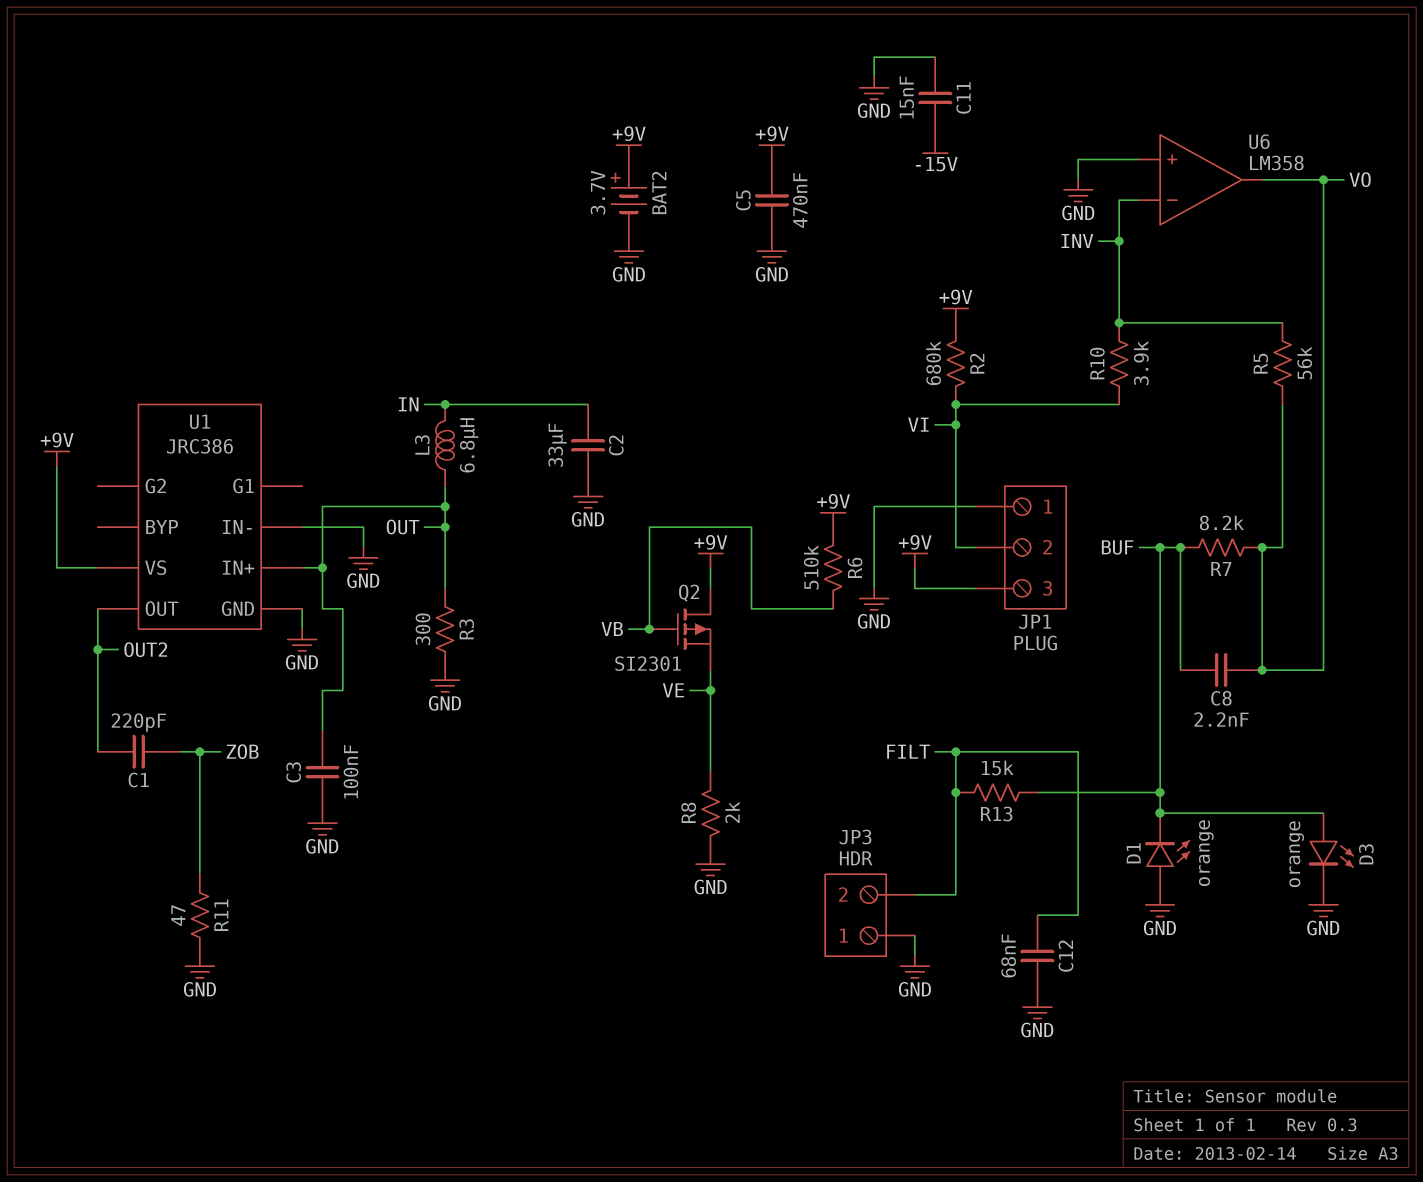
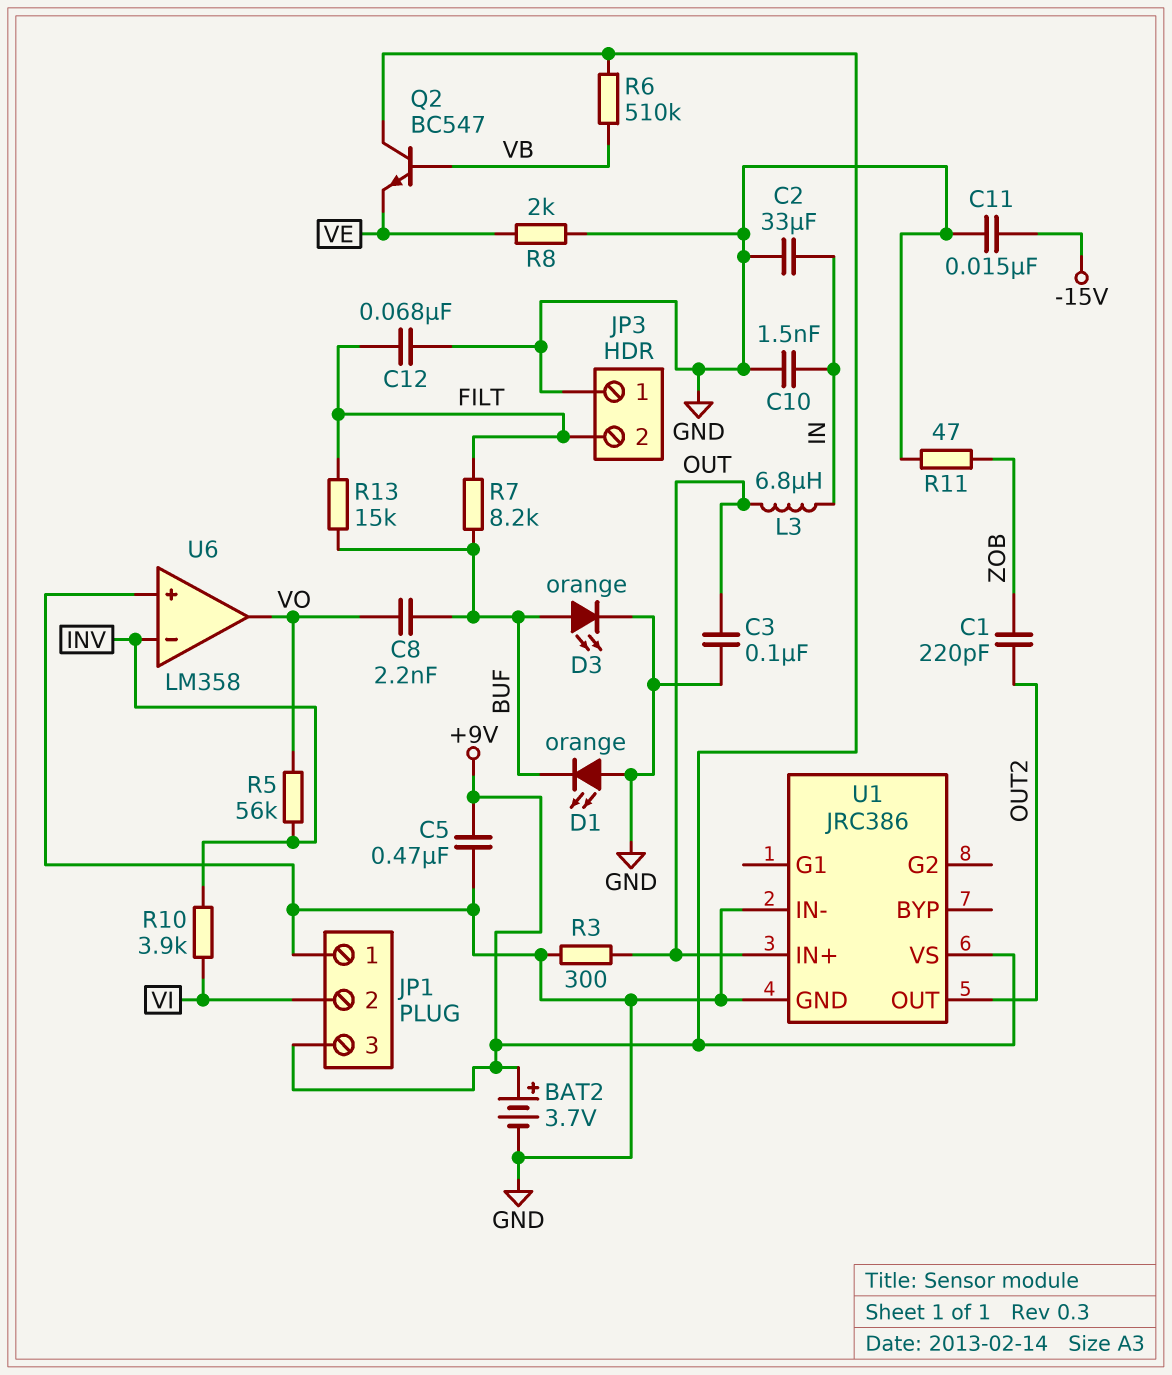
C10: none -> 1.5nF (GND, IN)
Q2: PMOS SI2301 (G VB, D +9V, S VE) -> NPN BC547 (B VB, C +9V, E VE)
R2: 680k (+9V, VI) -> none
R7: 8.2k (BUF, VO) -> 8.2k (BUF, FILT)

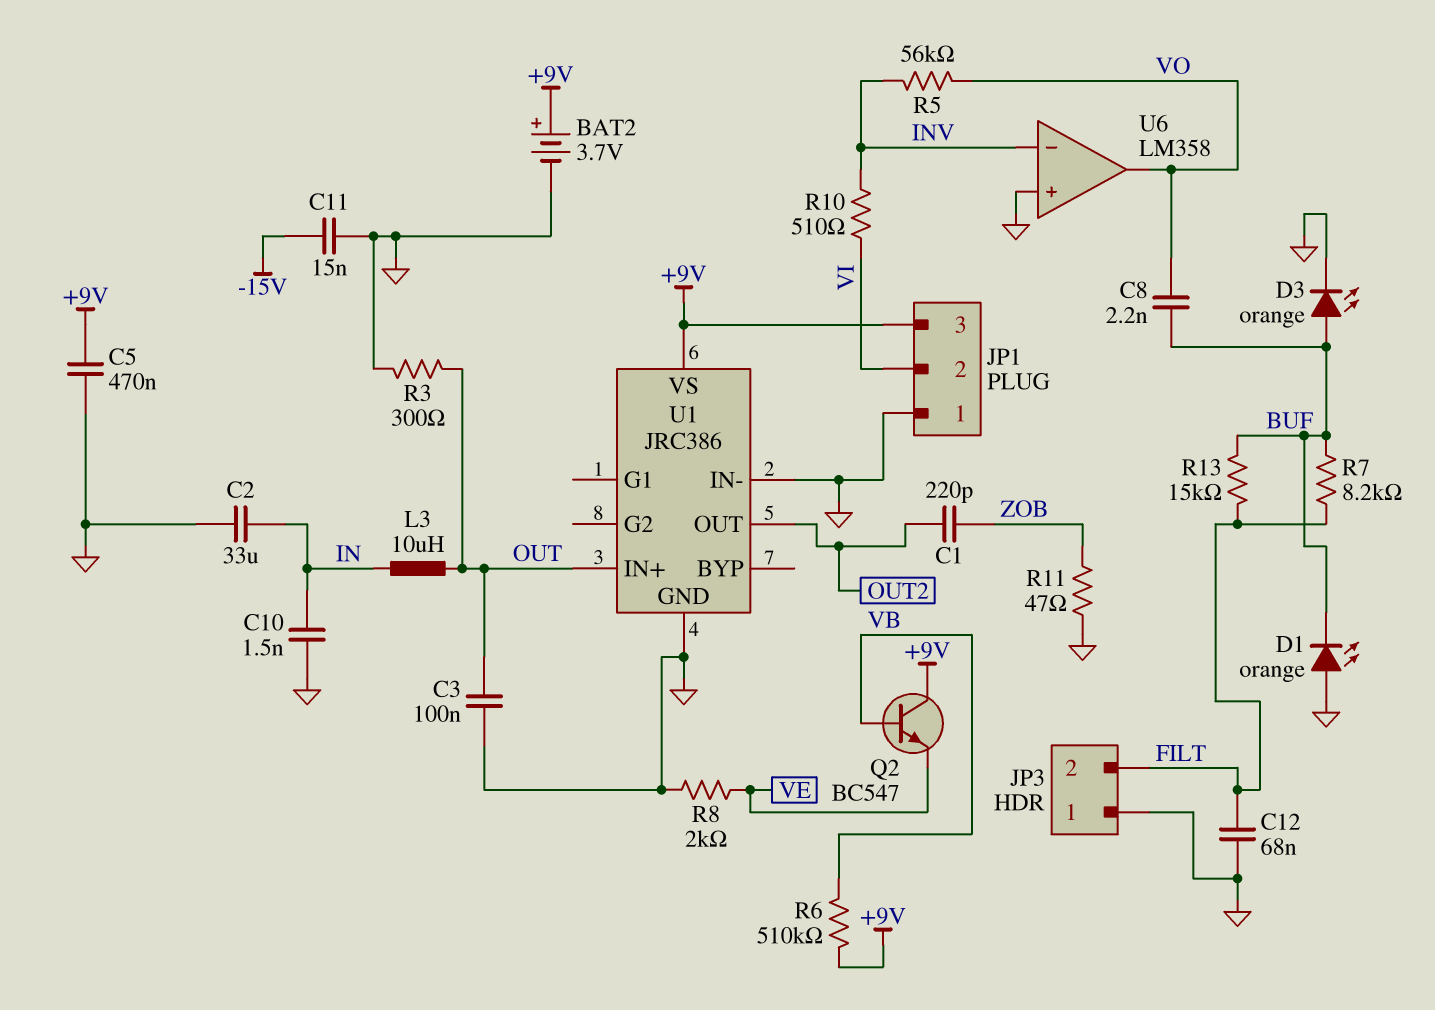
L3: 6.8uH (IN, OUT) -> 10uH (IN, OUT)
R10: 3.9k (INV, VI) -> 510 (INV, VI)

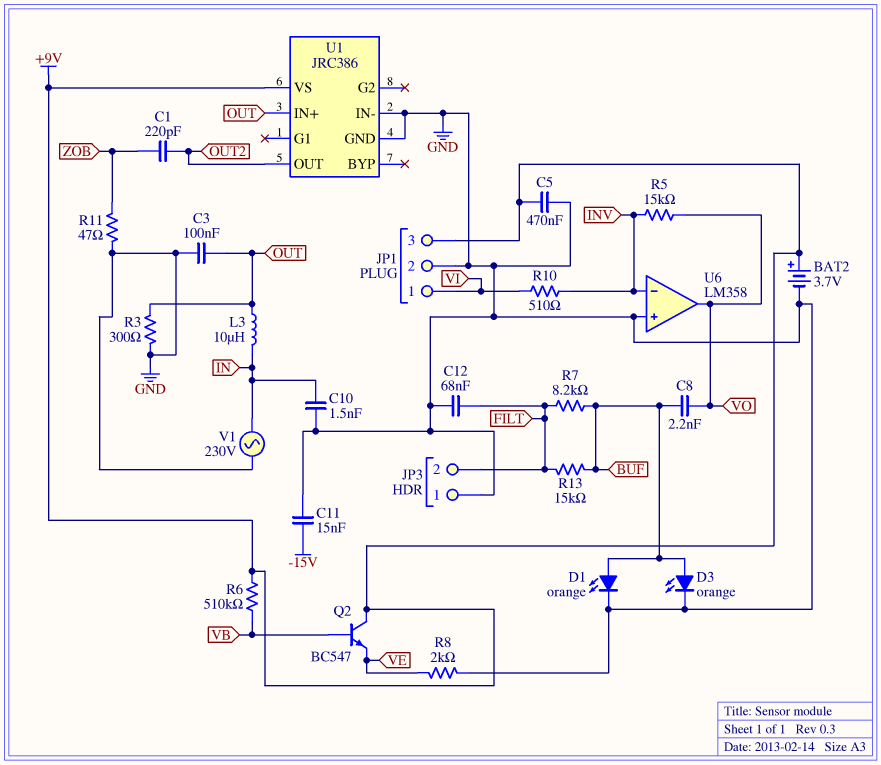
C2: 33uF (GND, IN) -> none
D1: LED orange (A GND, K BUF) -> LED orange (A BUF, K GND)
JP1 pin 1: GND -> VI
JP1 pin 2: VI -> GND
R5: 56k (INV, VO) -> 15k (INV, VO)
V1: none -> AC 230V (GND, IN)

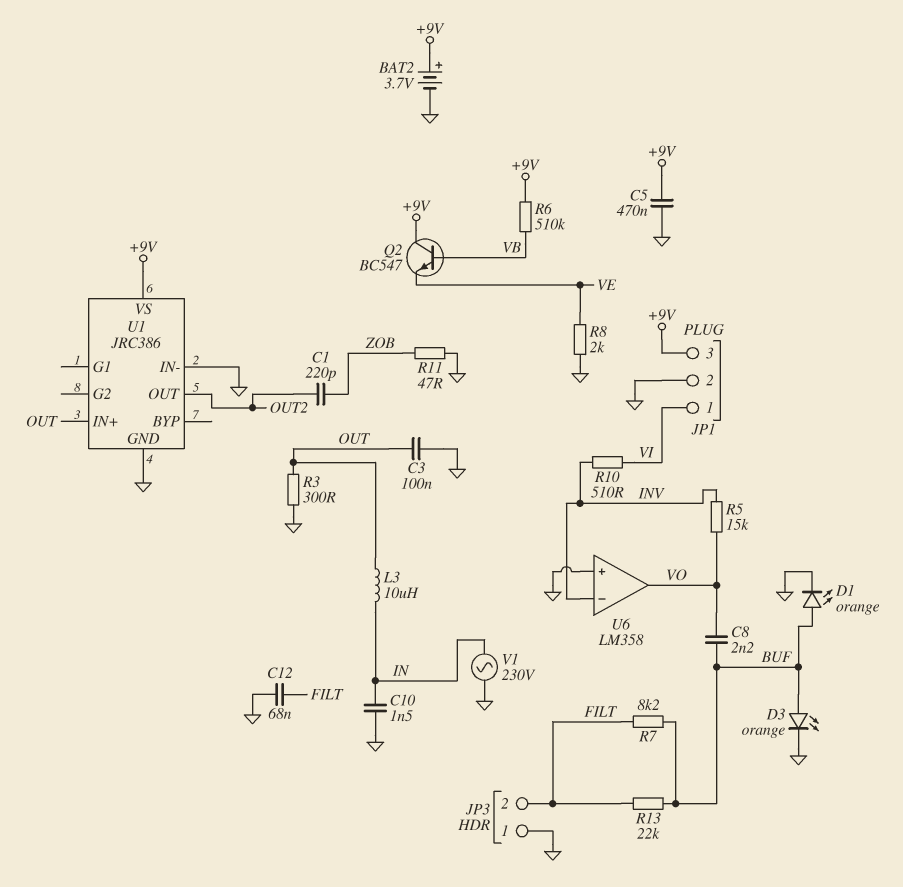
C11: 15nF (-15V, GND) -> none
R13: 15k (BUF, FILT) -> 22k (BUF, FILT)

